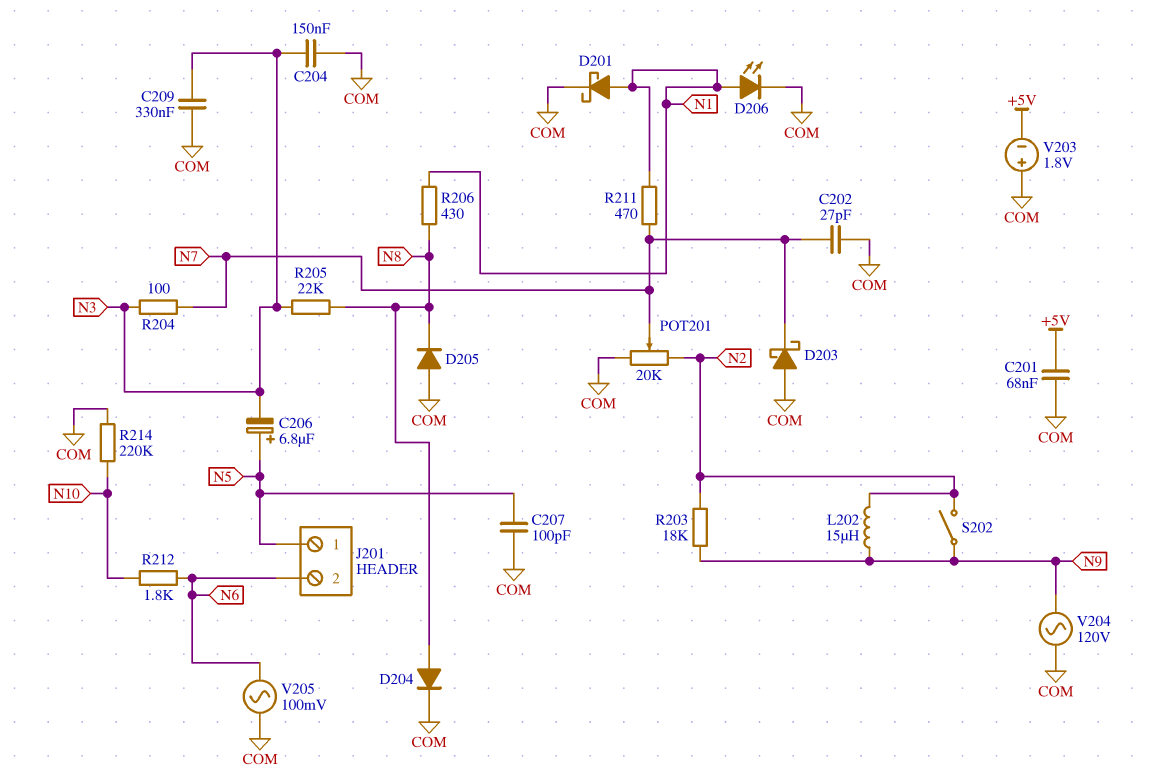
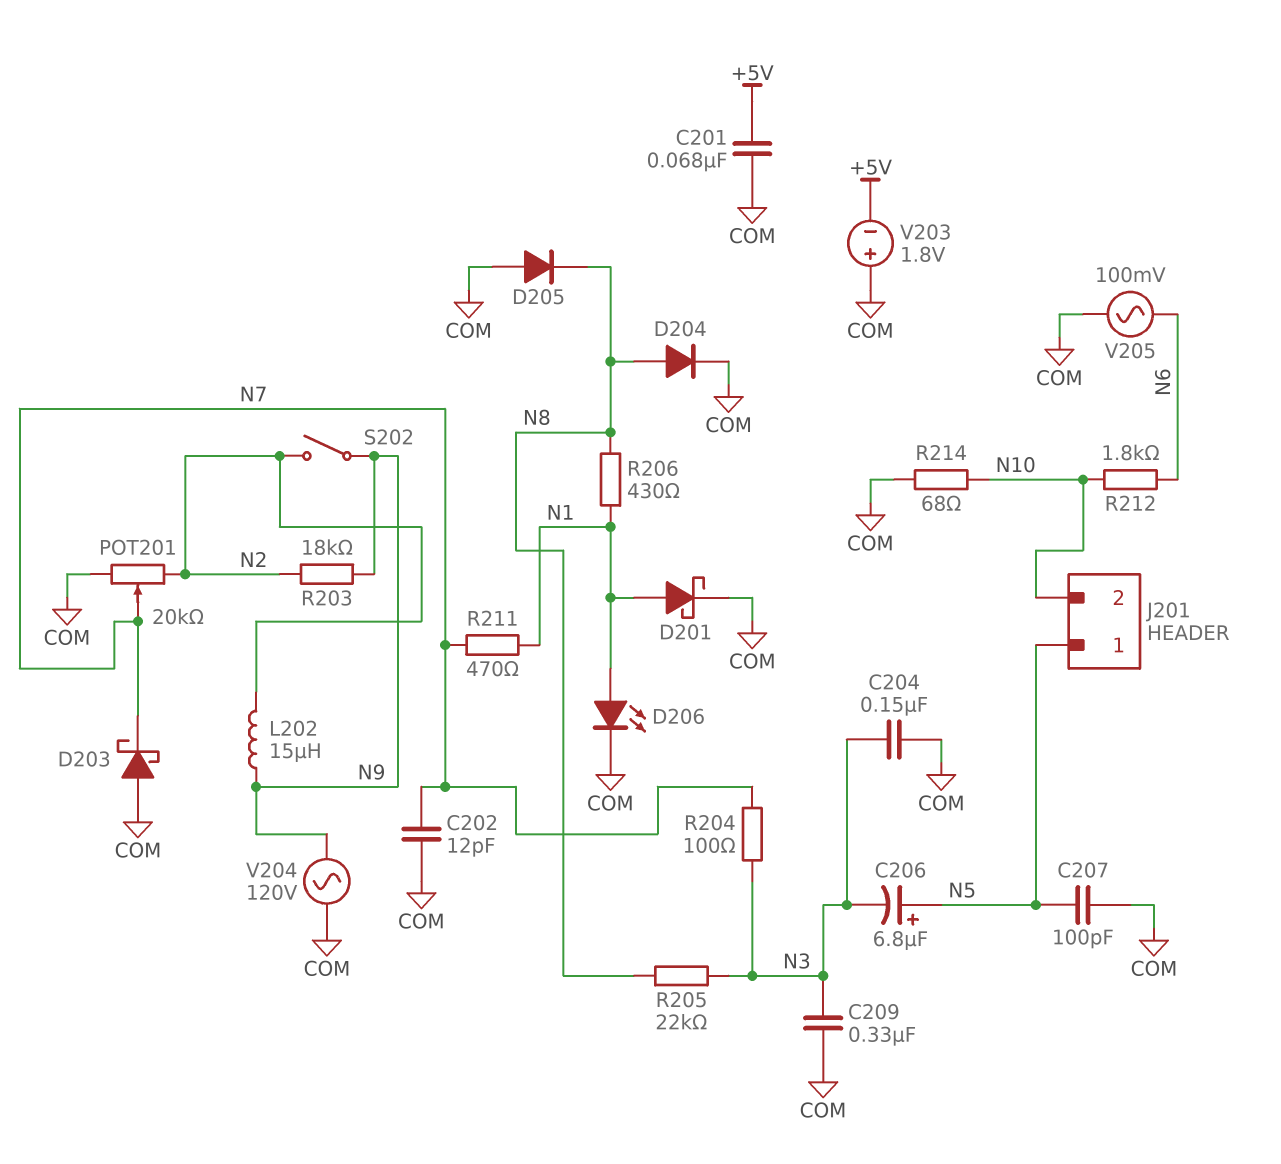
C202: 27pF (COM, N7) -> 12pF (COM, N7)
J201 pin 2: N6 -> N10
R214: 220k (COM, N10) -> 68 (COM, N10)

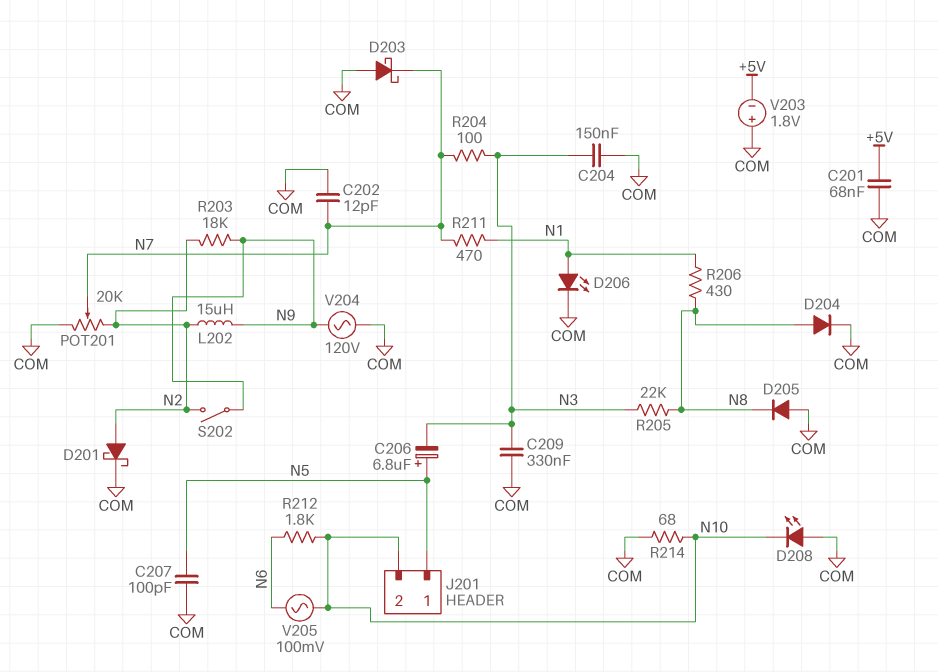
D201: schottky (A N1, K COM) -> schottky (A N2, K COM)
D208: none -> LED (A COM, K N10)
V205: AC 100mV (COM, N6) -> AC 100mV (N6, N10)

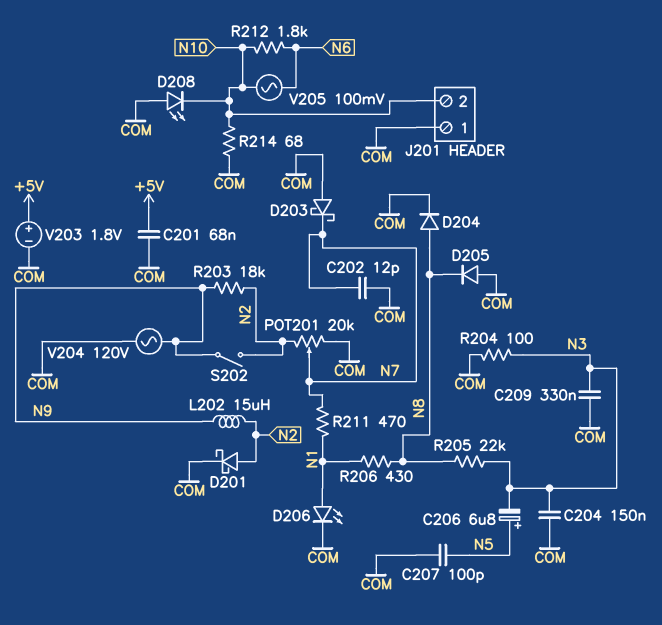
J201 pin 1: N5 -> COM
R204: 100 (N3, N7) -> 100 (COM, N3)
V203: 1.8V (plus COM, minus +5V) -> 1.8V (plus +5V, minus COM)

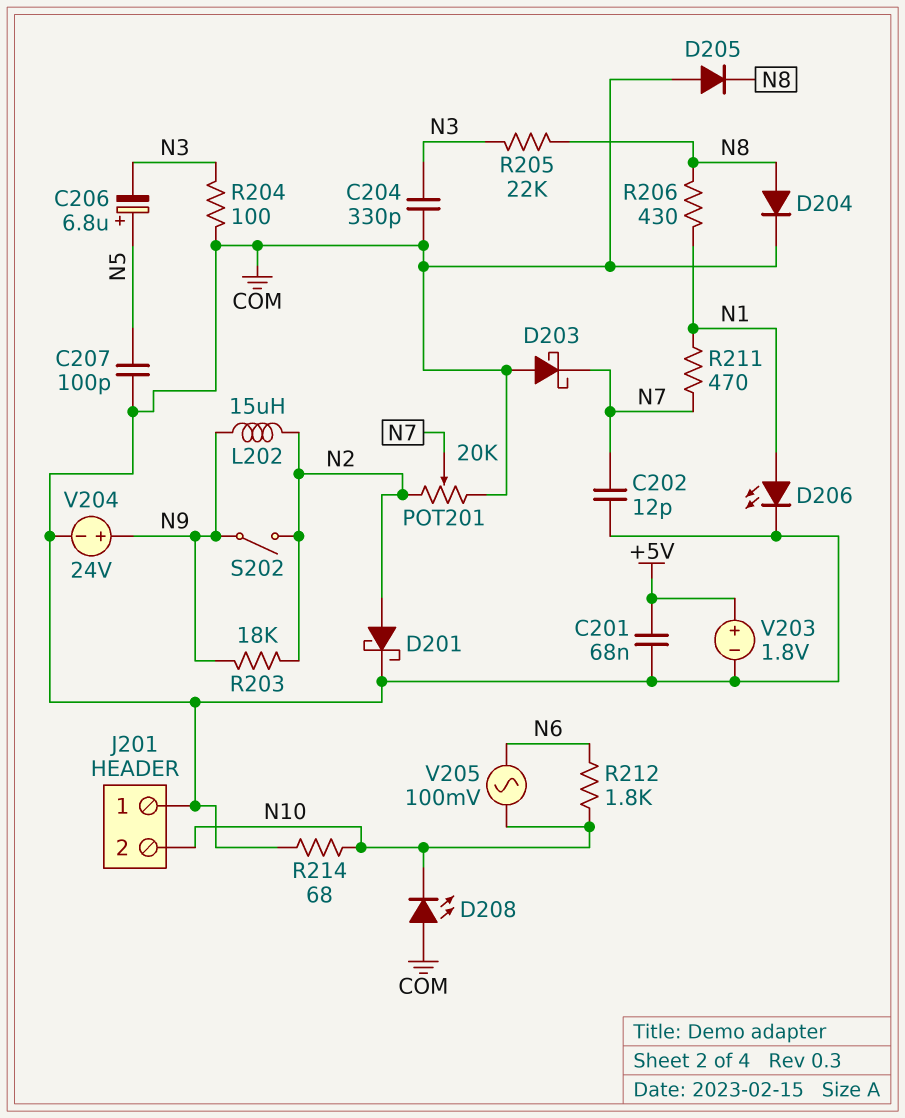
C204: 150nF (COM, N3) -> 330pF (COM, N3)
C209: 330nF (COM, N3) -> none
V204: AC 120V (COM, N9) -> 24V (plus N9, minus COM)

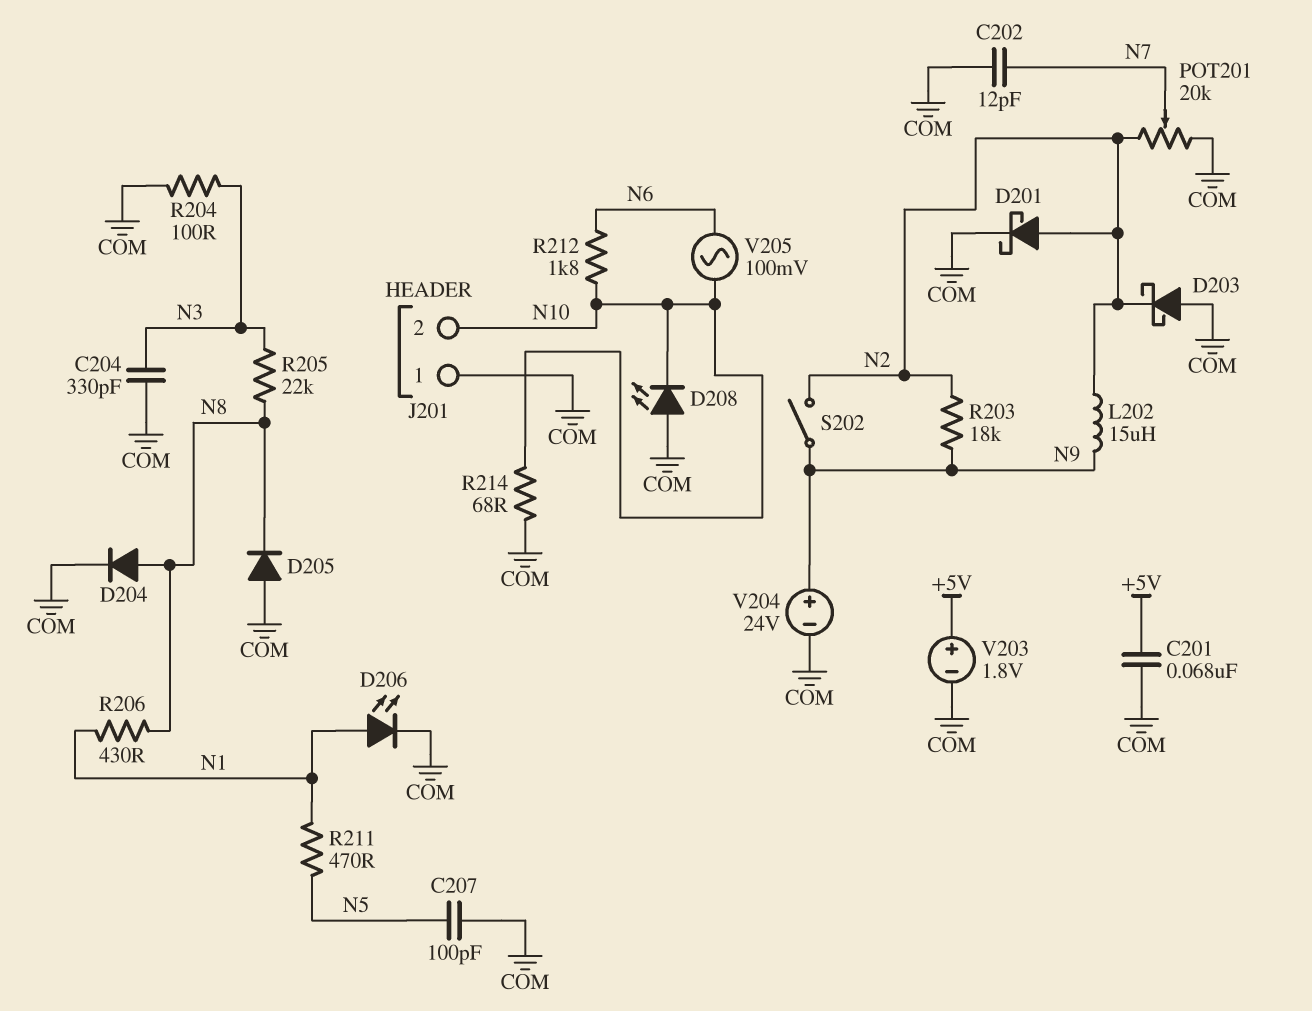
C206: 6.8uF (plus N5, minus N3) -> none
D203: schottky (A COM, K N7) -> schottky (A COM, K N2)
R211: 470 (N1, N7) -> 470 (N1, N5)

